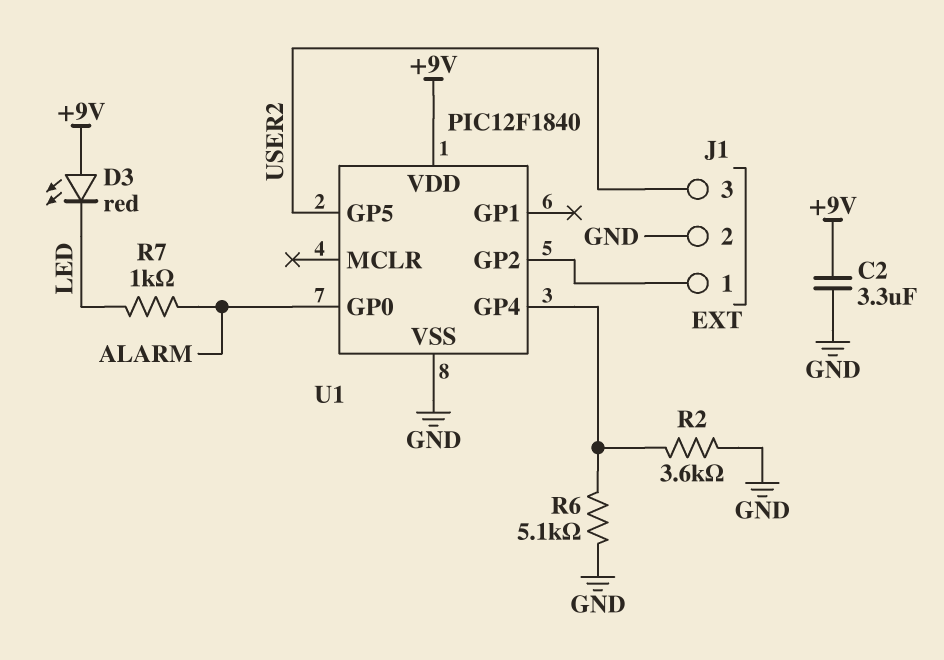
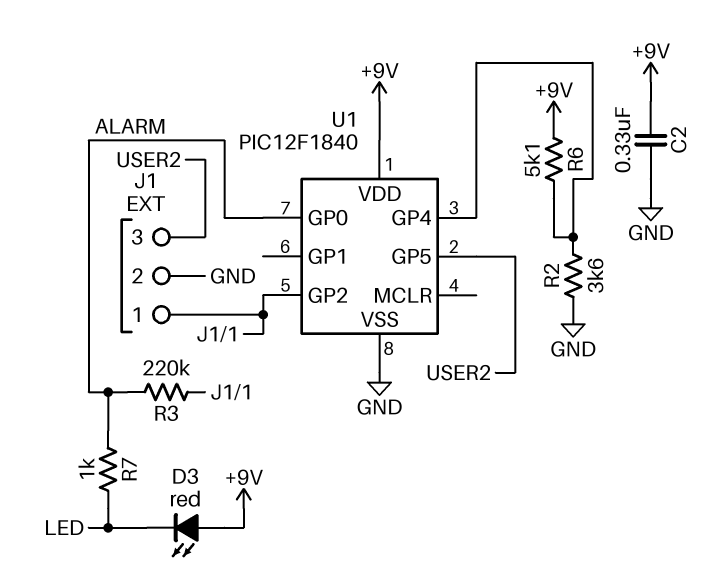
C2: 3.3uF (+9V, GND) -> 330nF (+9V, GND)
R3: none -> 220k (ALARM, J1/1)
R6: 5.1k (GND, U1/GP4) -> 5.1k (+9V, U1/GP4)

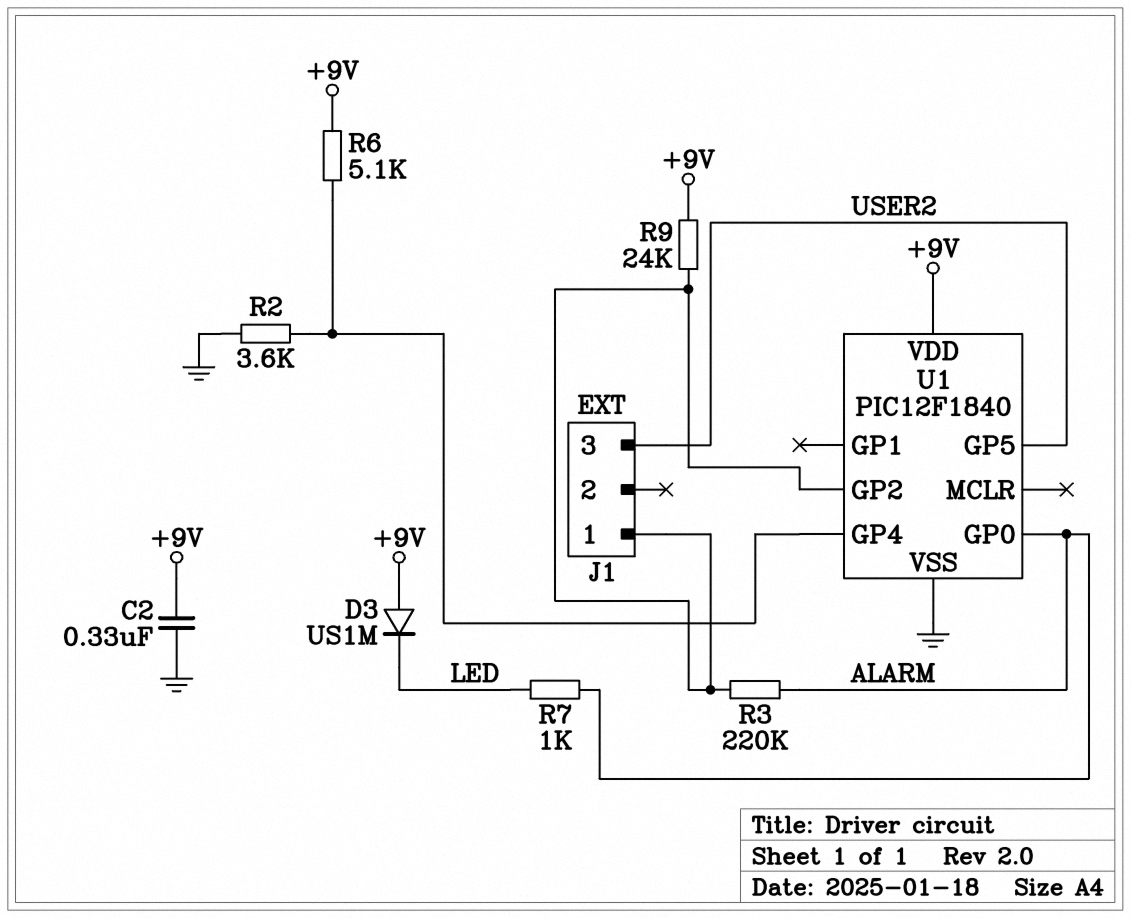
D3: LED red (A +9V, K LED) -> diode US1M (A +9V, K LED)
J1 pin 2: GND -> none
R9: none -> 24k (+9V, J1/1)

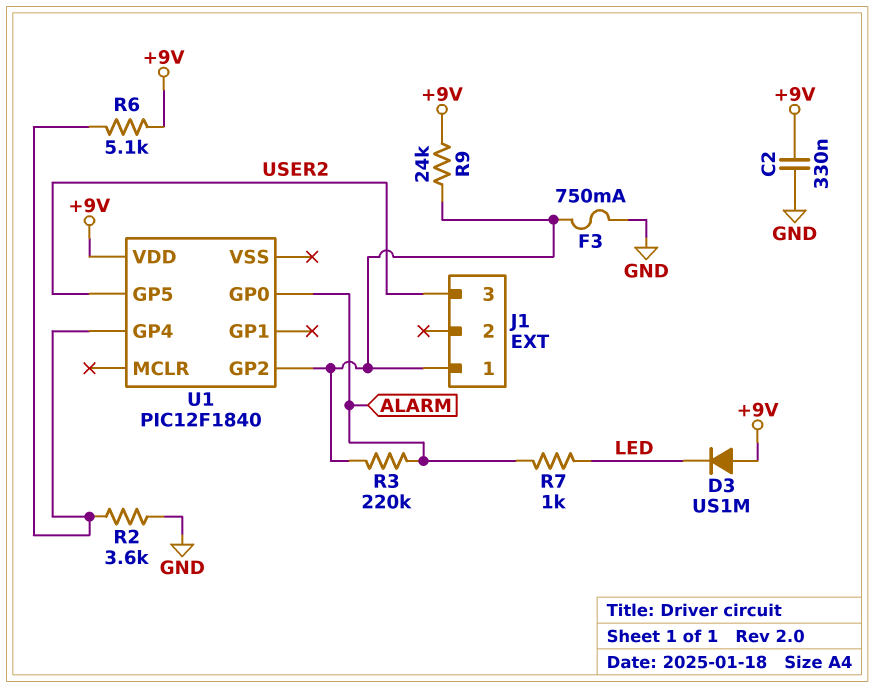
F3: none -> 750mA (GND, J1/1)
U1 pin VSS: GND -> none

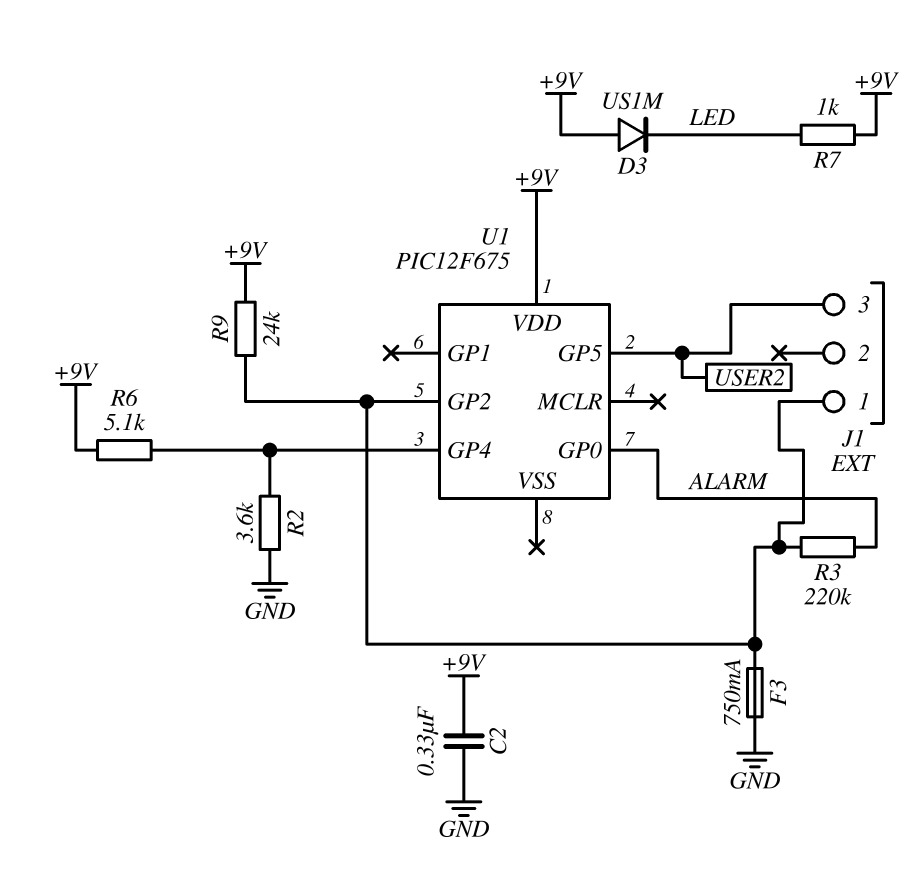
R7: 1k (ALARM, LED) -> 1k (+9V, LED)
U1: PIC12F1840 -> PIC12F675

